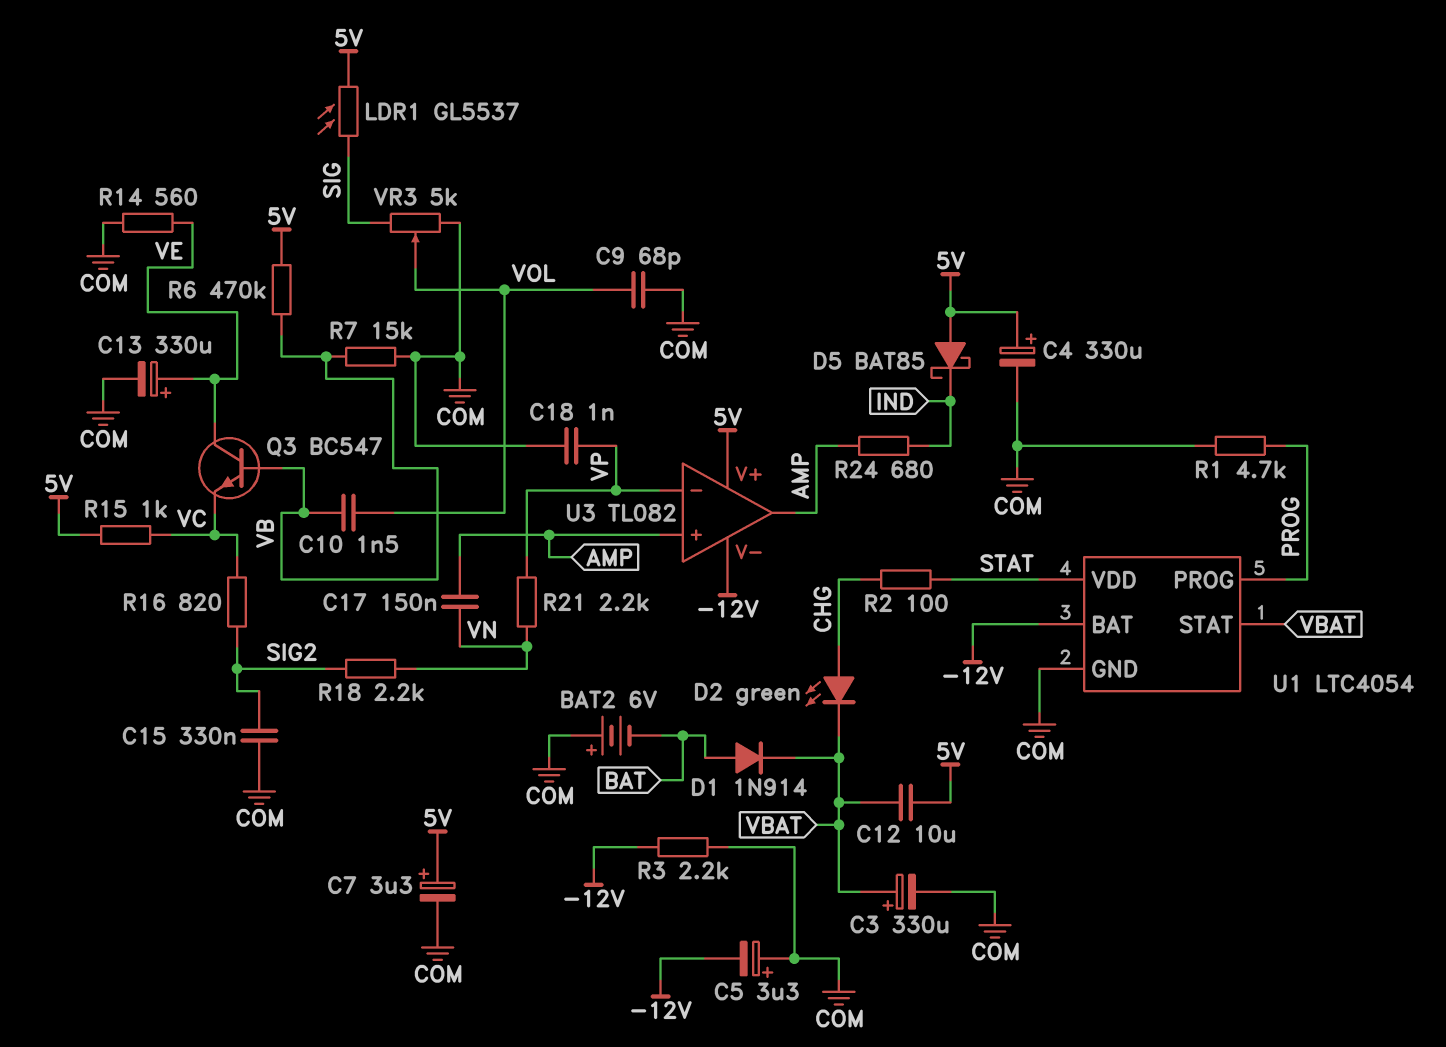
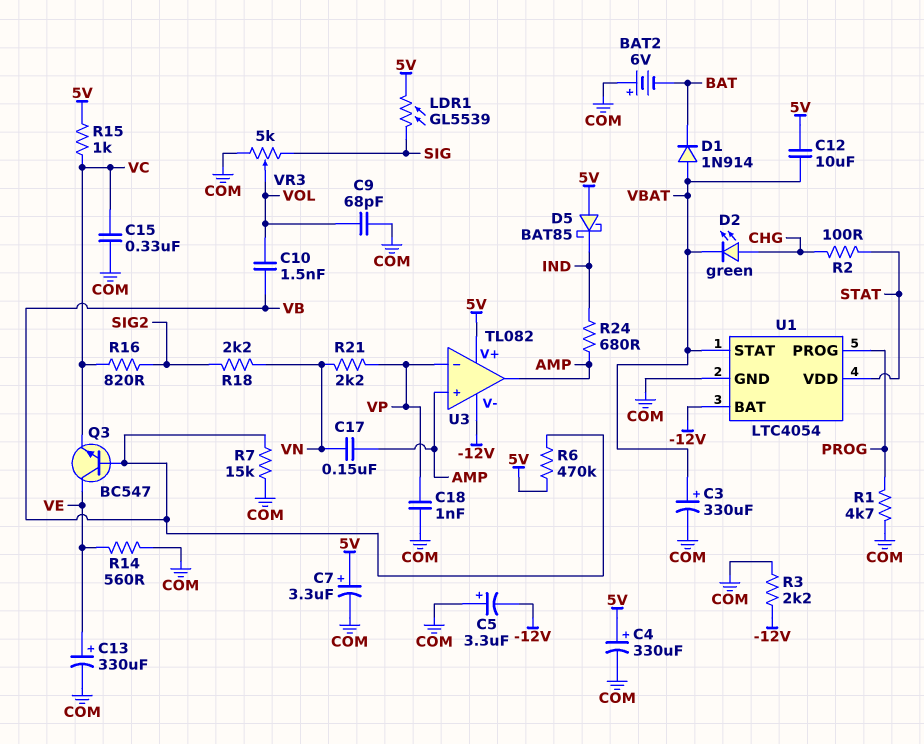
C15: 330nF (COM, SIG2) -> 330nF (COM, VC)
D1: diode 1N914 (A BAT, K VBAT) -> diode 1N914 (A VBAT, K BAT)
LDR1: GL5537 (5V, SIG) -> GL5539 (5V, SIG)

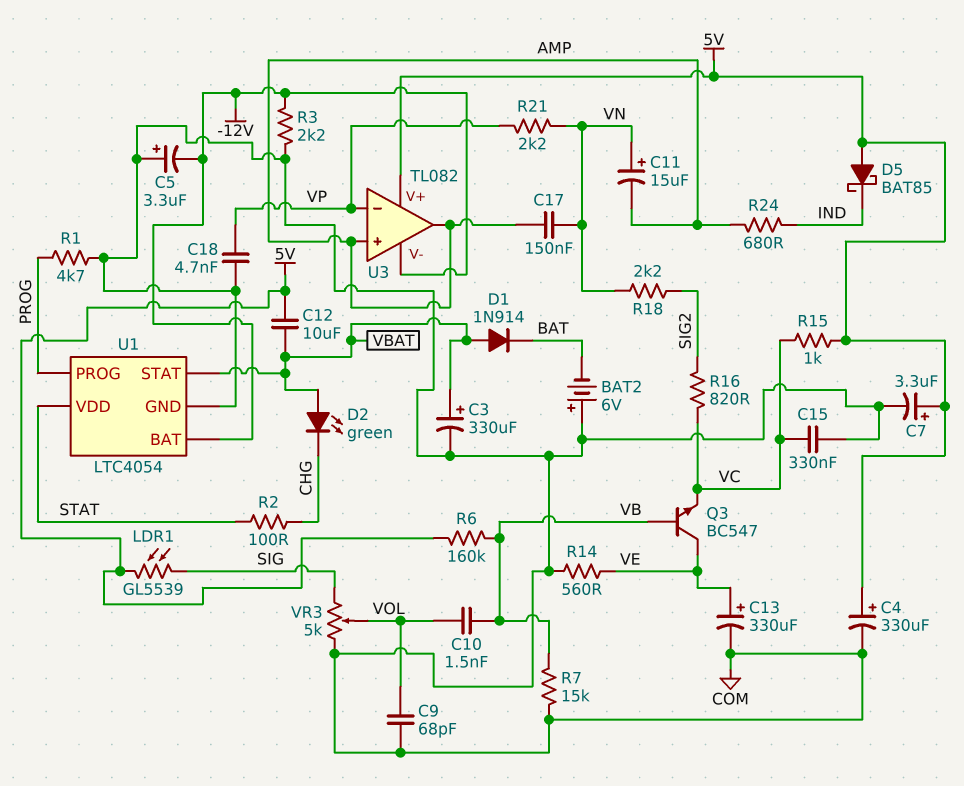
C11: none -> 15uF (plus VN, minus AMP)
C18: 1nF (COM, VP) -> 4.7nF (COM, VP)
D2: LED green (A CHG, K VBAT) -> LED green (A VBAT, K CHG)
R6: 470k (5V, VB) -> 160k (5V, VB)

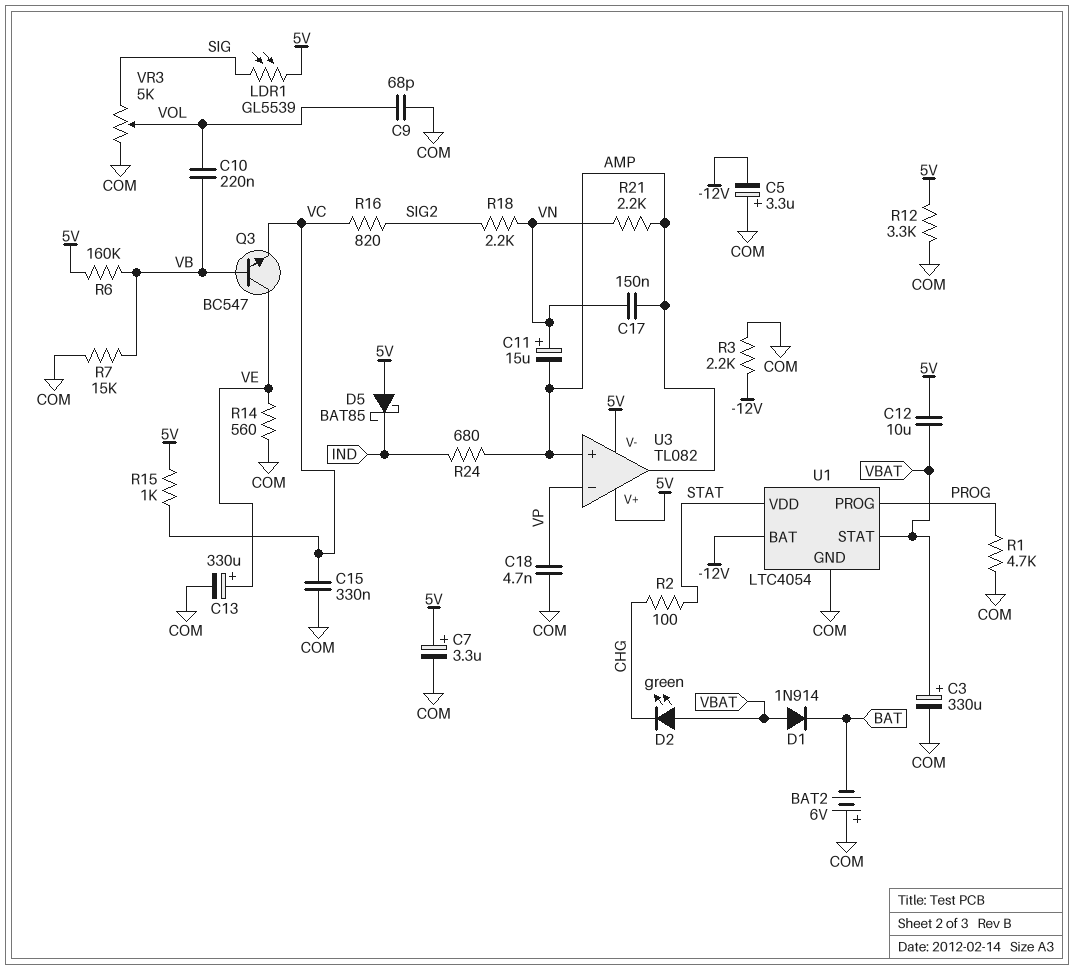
C4: 330uF (plus 5V, minus COM) -> none
C10: 1.5nF (VB, VOL) -> 220nF (VB, VOL)
R12: none -> 3.3k (5V, COM)
R21: 2.2k (VN, VP) -> 2.2k (AMP, VN)
U3 pin V-: -12V -> 5V

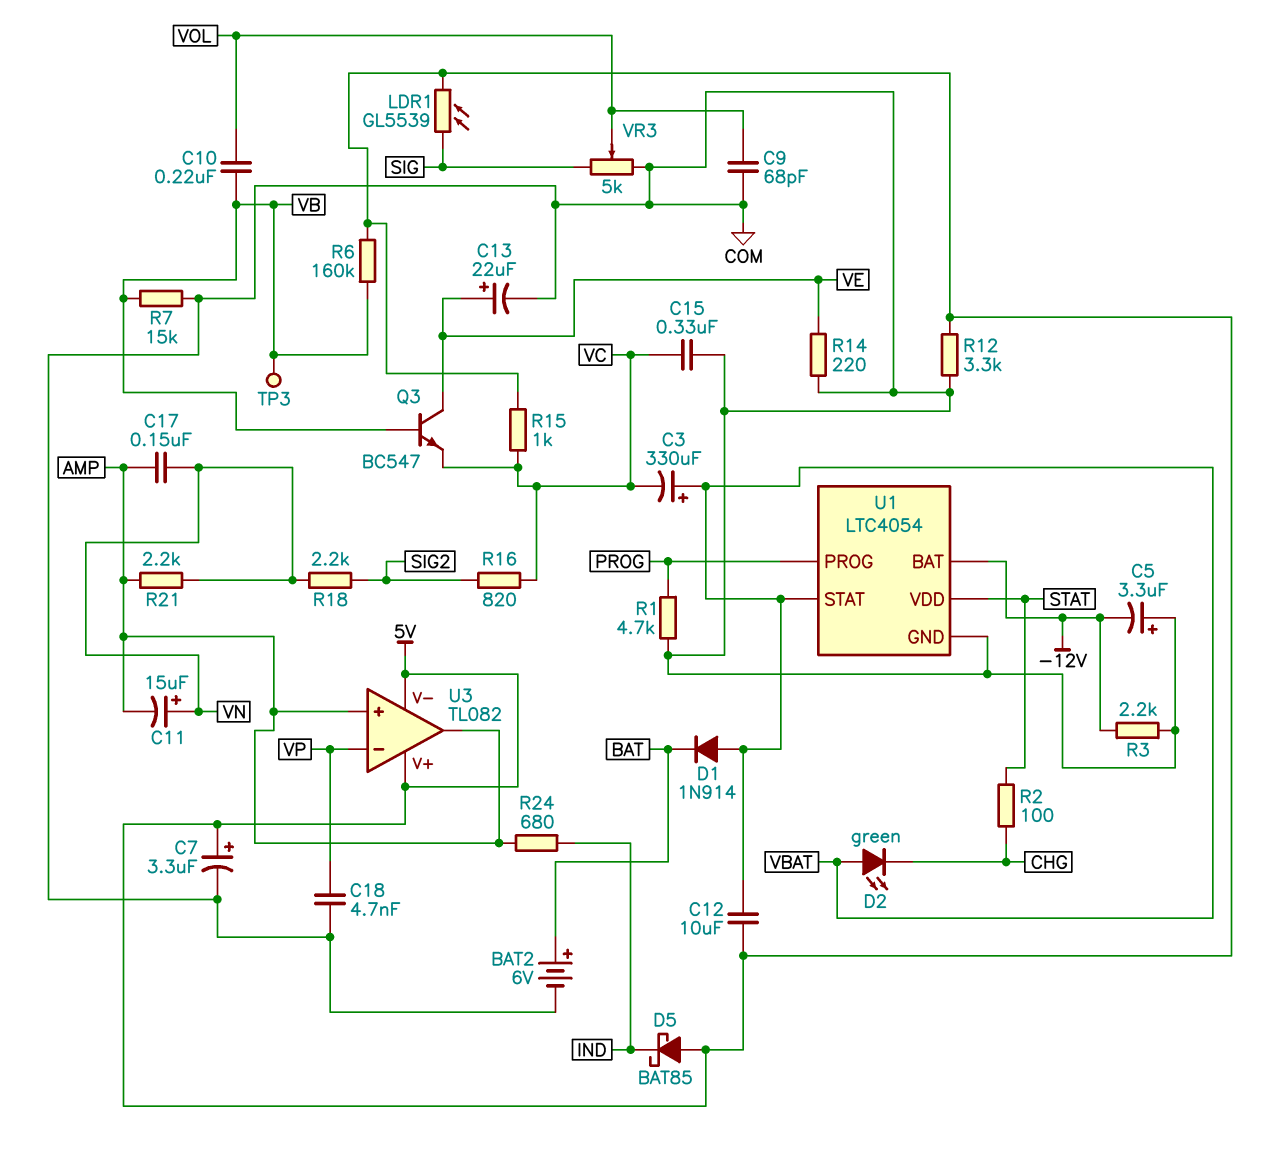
BAT2: 6V (plus COM, minus BAT) -> 6V (plus BAT, minus COM)
C3: 330uF (plus VBAT, minus COM) -> 330uF (plus VBAT, minus VC)
C13: 330uF (plus VE, minus COM) -> 22uF (plus VE, minus COM)
R14: 560 (COM, VE) -> 220 (COM, VE)
TP3: none -> test point (VB)

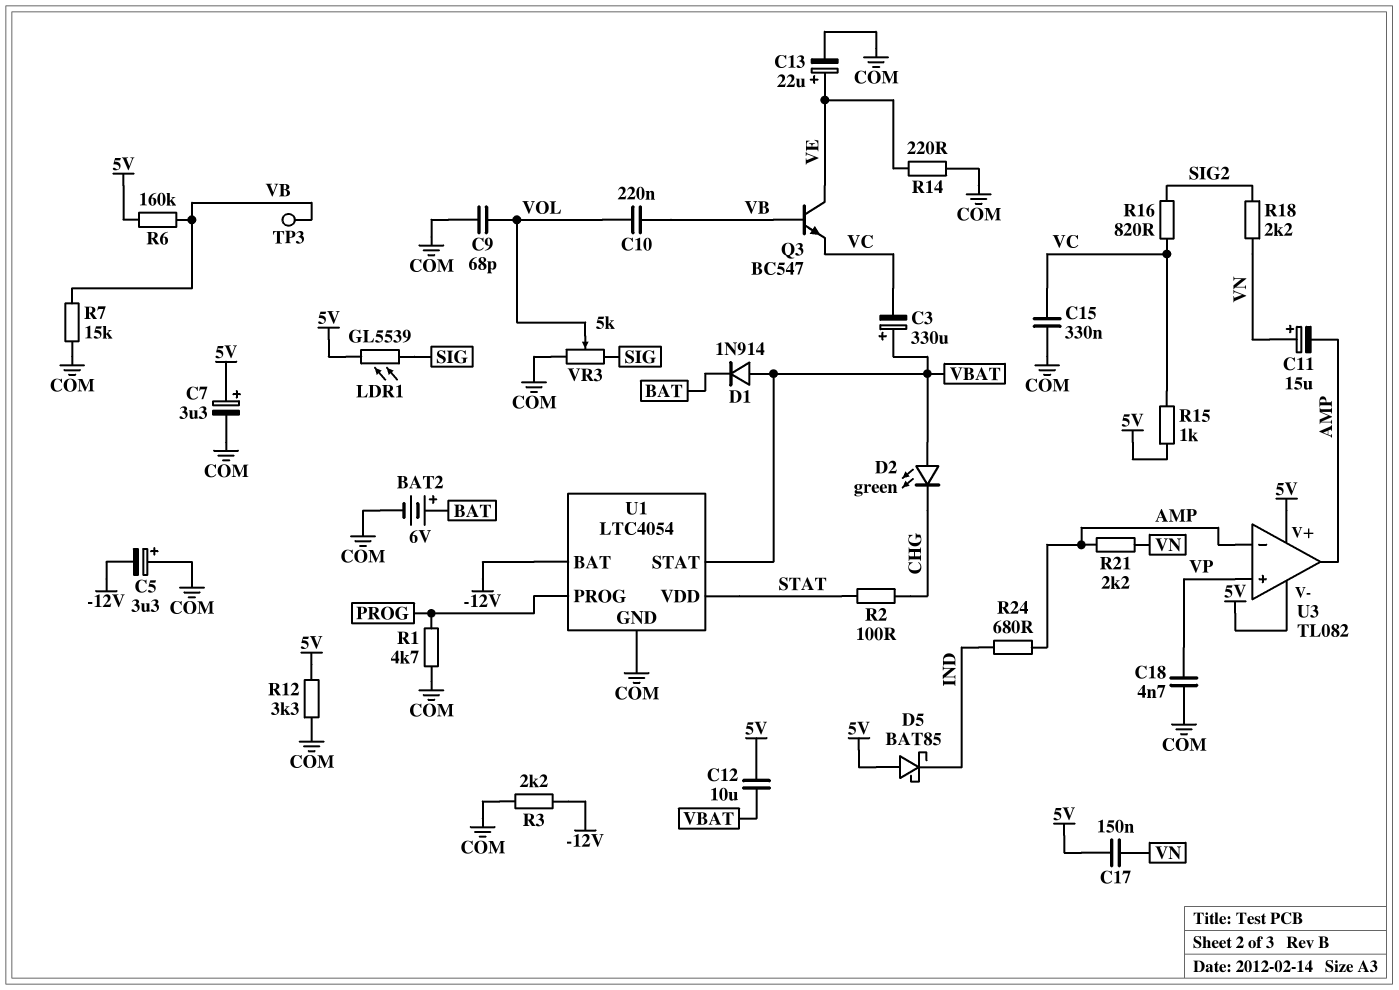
C17: 150nF (AMP, VN) -> 150nF (5V, VN)
U3 pin in+: AMP -> VP
U3 pin in-: VP -> AMP

